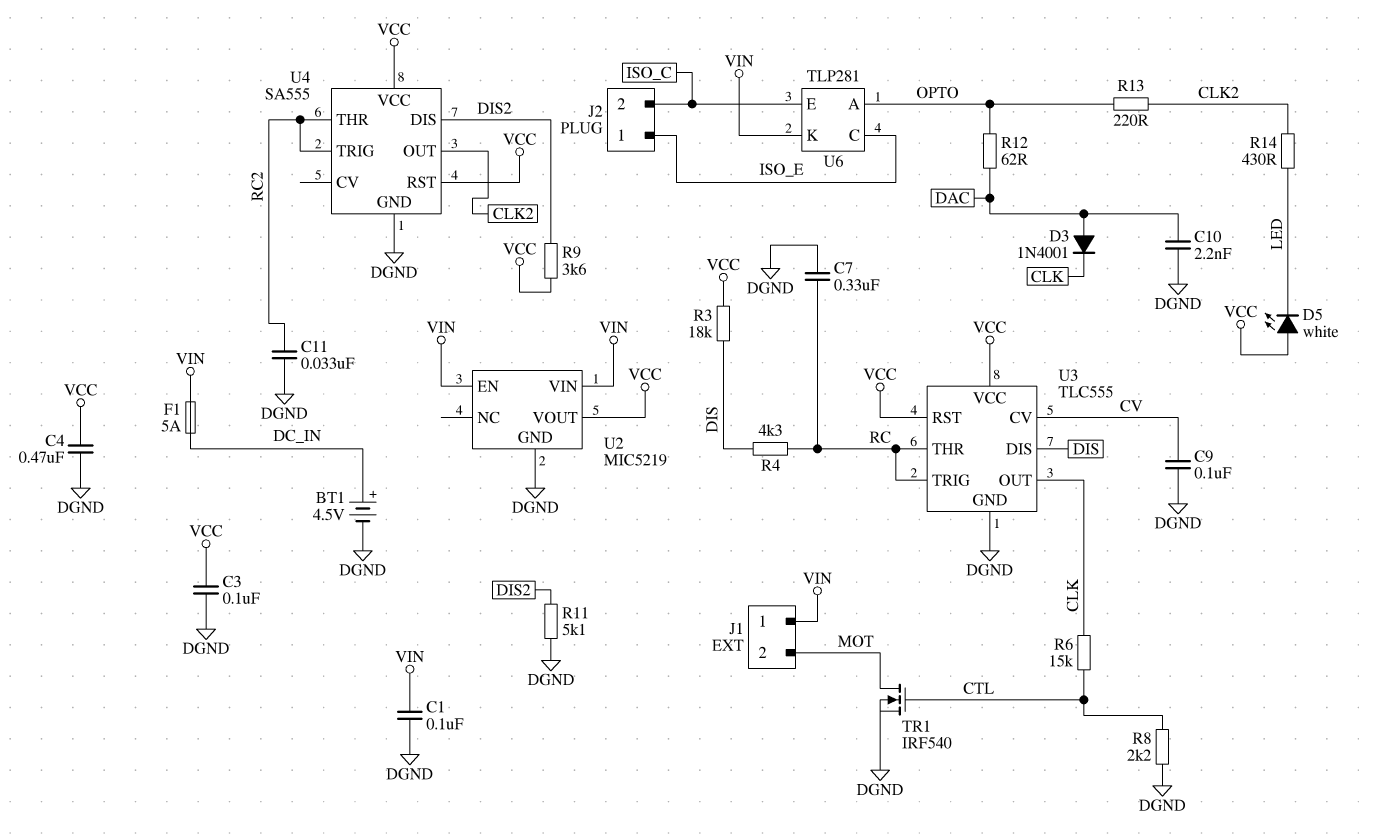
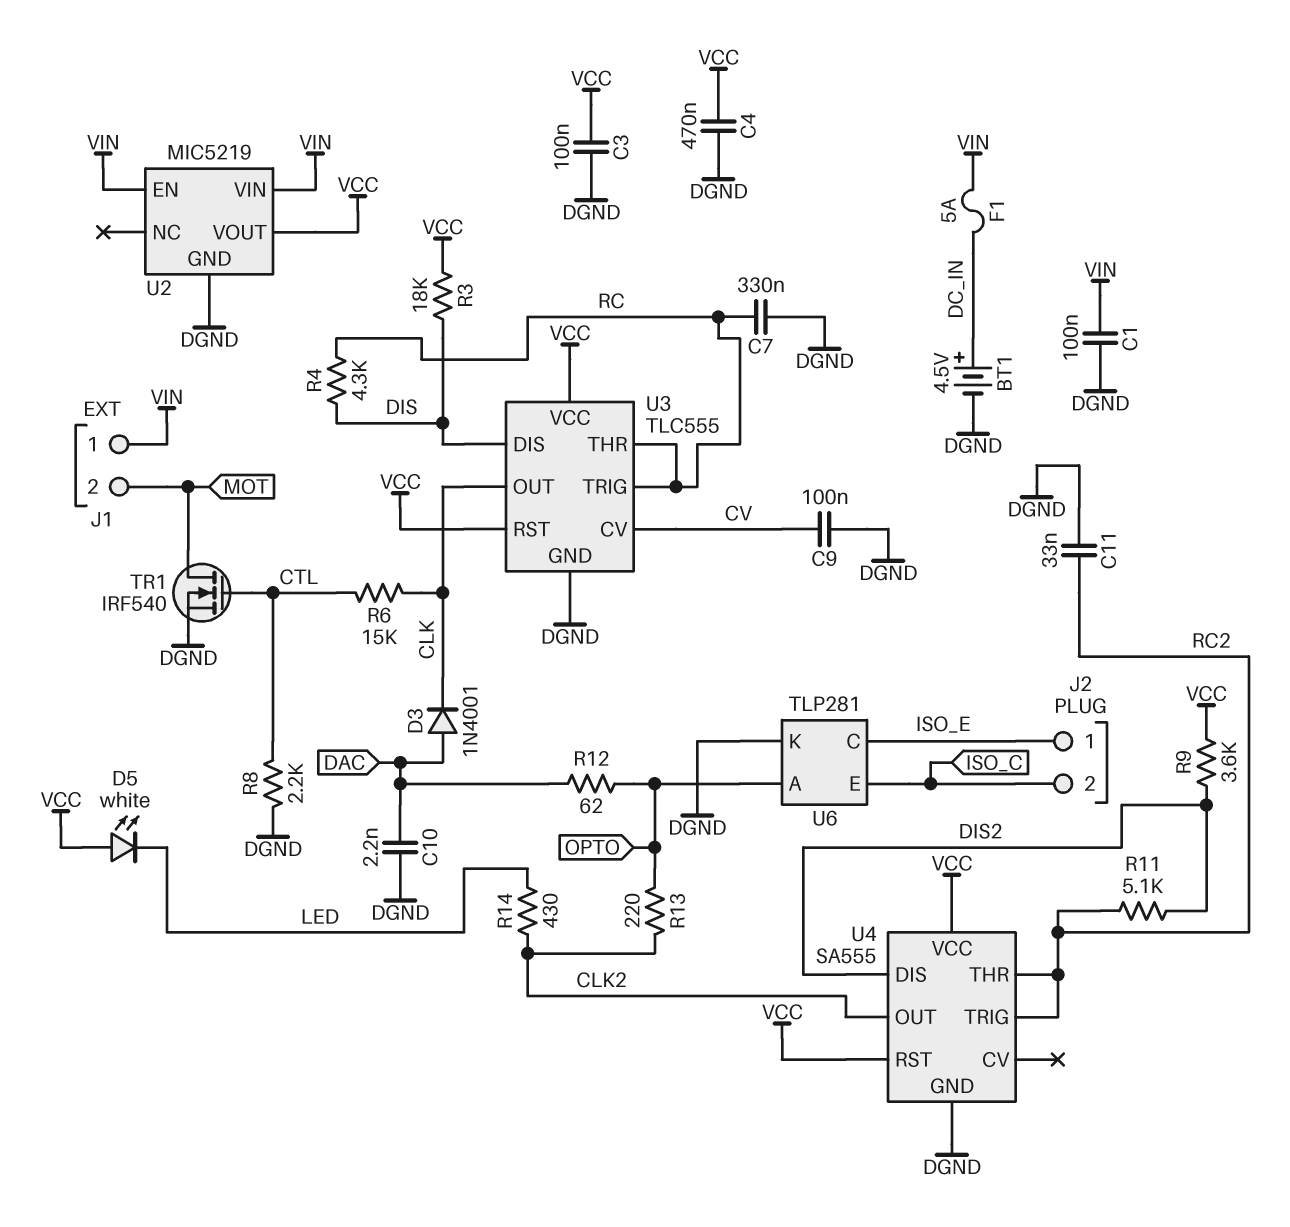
R11: 5.1k (DGND, DIS2) -> 5.1k (DIS2, RC2)
U6 pin K: VIN -> DGND

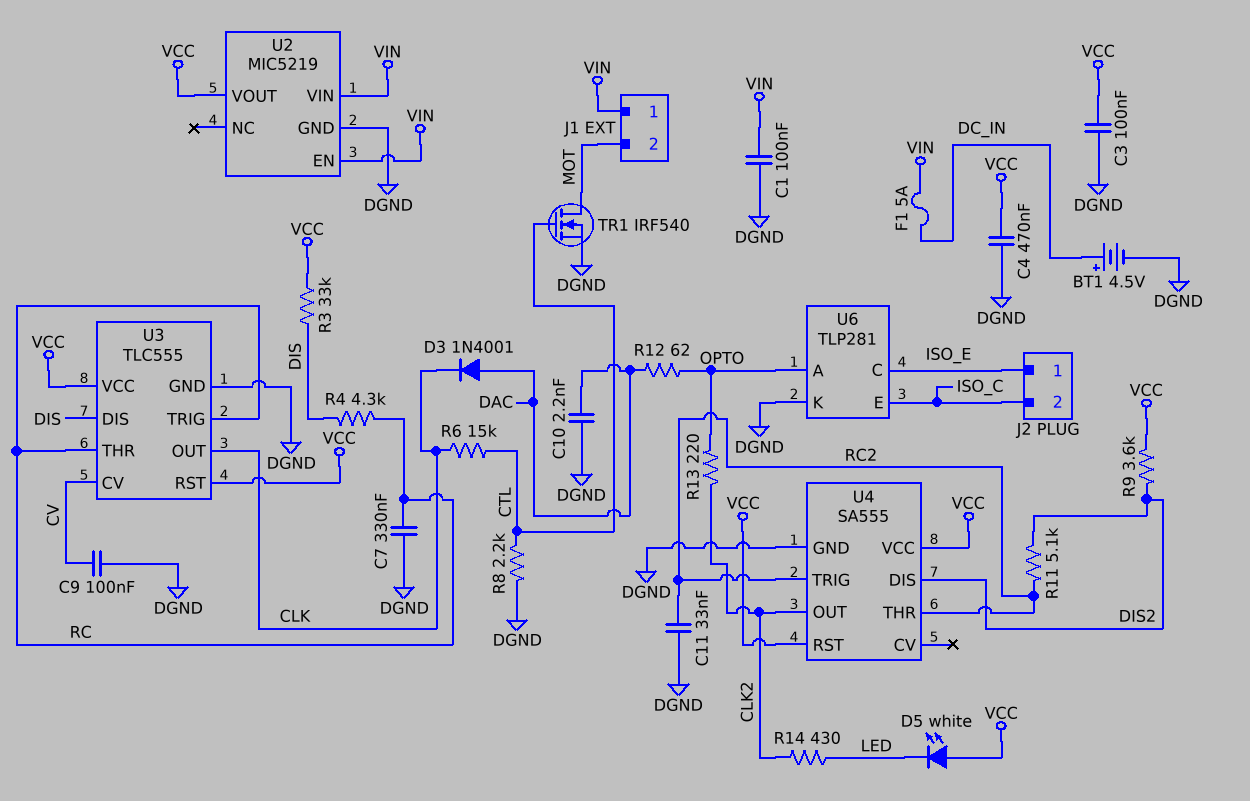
R3: 18k (DIS, VCC) -> 33k (DIS, VCC)

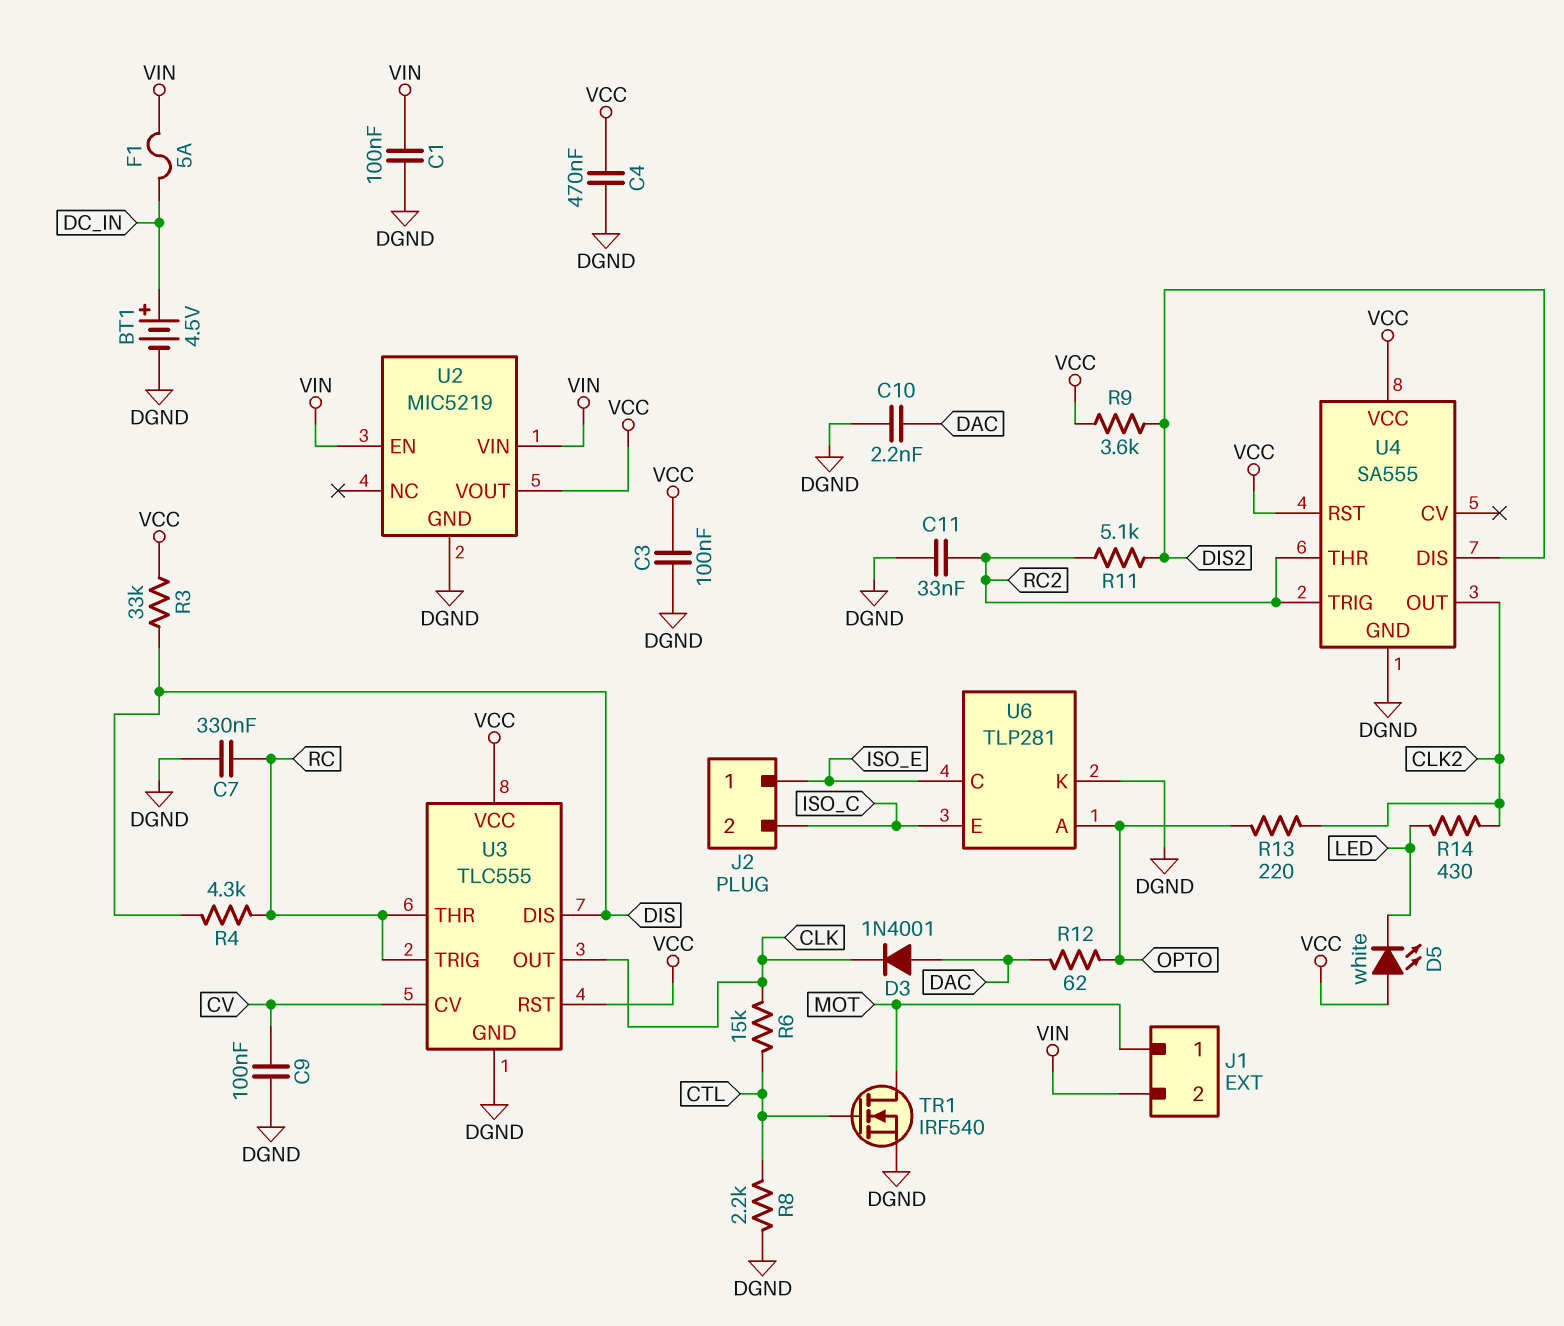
J1 pin 1: VIN -> MOT
J1 pin 2: MOT -> VIN

